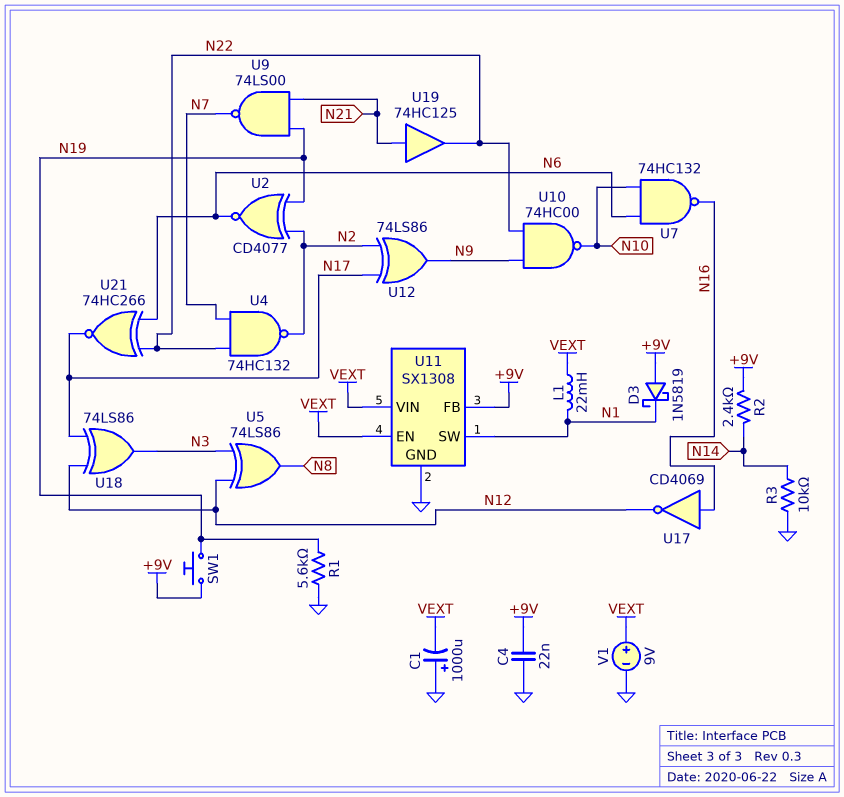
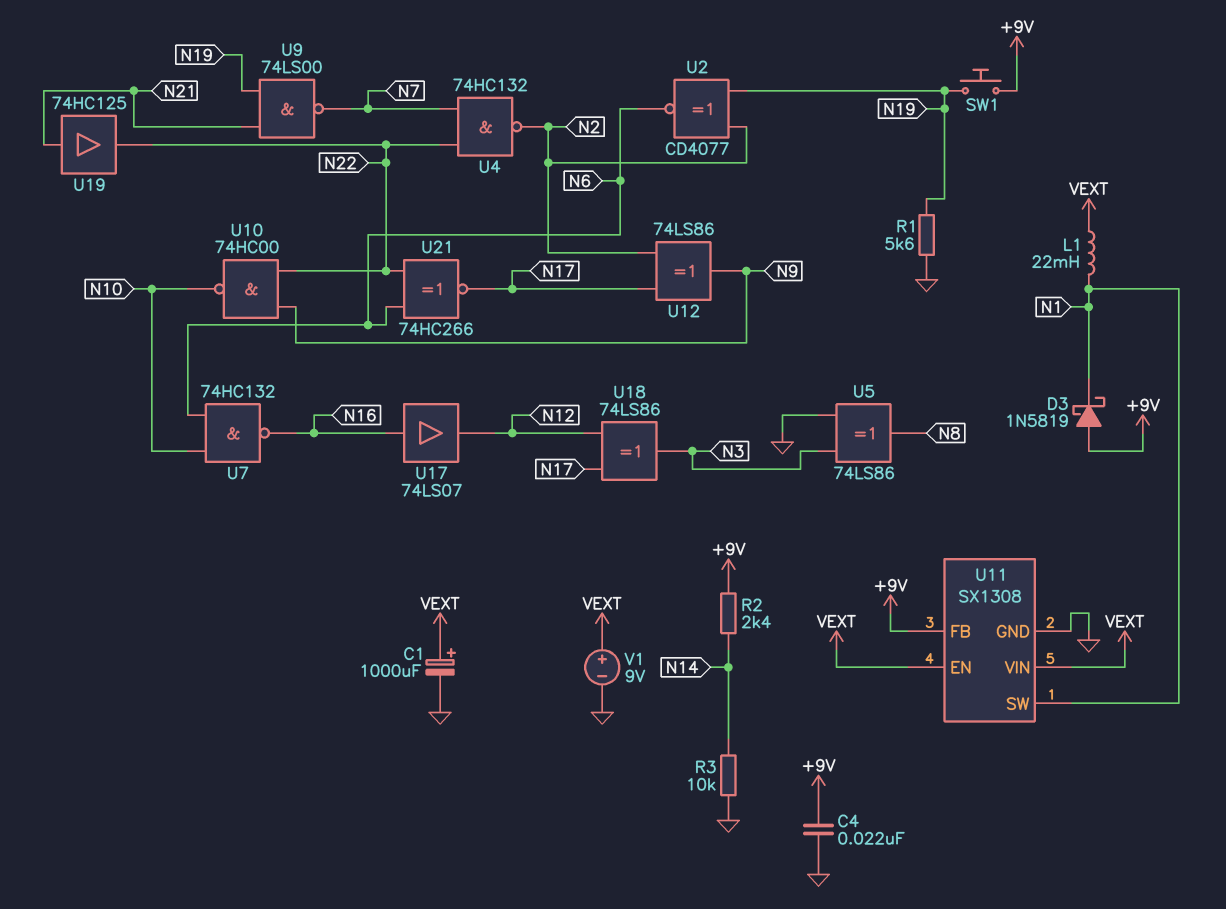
C1: 1000uF (plus GND, minus VEXT) -> 1000uF (plus VEXT, minus GND)
U5: XOR 74LS86 (in N3, in N12, out N8) -> XOR 74LS86 (in GND, in N3, out N8)
U17: NOT CD4069 (in N16, out N12) -> buffer 74LS07 (in N16, out N12)

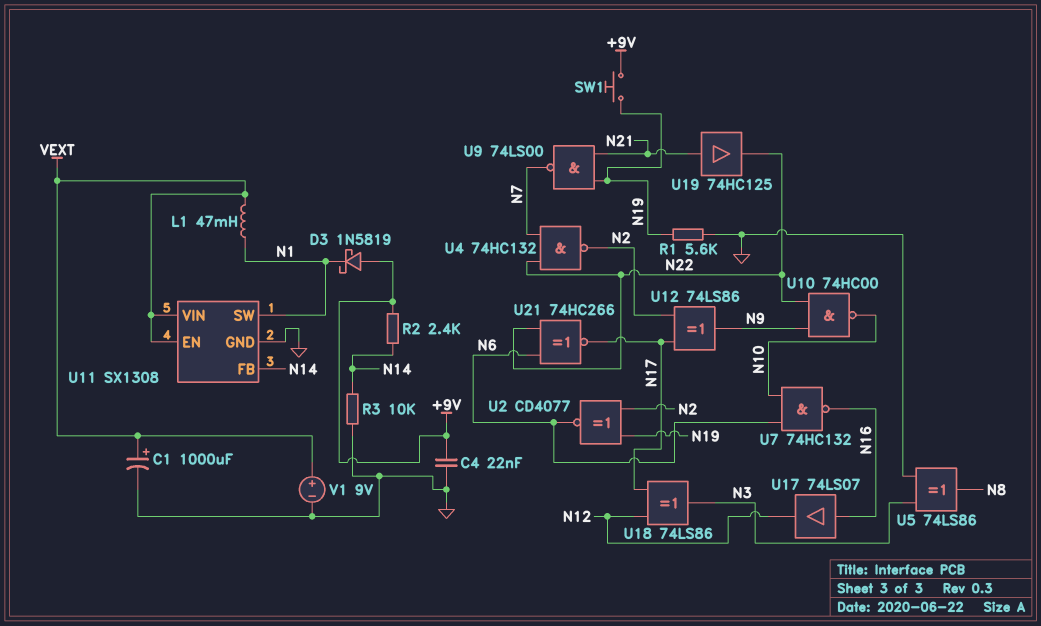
L1: 22mH (N1, VEXT) -> 47mH (N1, VEXT)
U11 pin FB: +9V -> N14

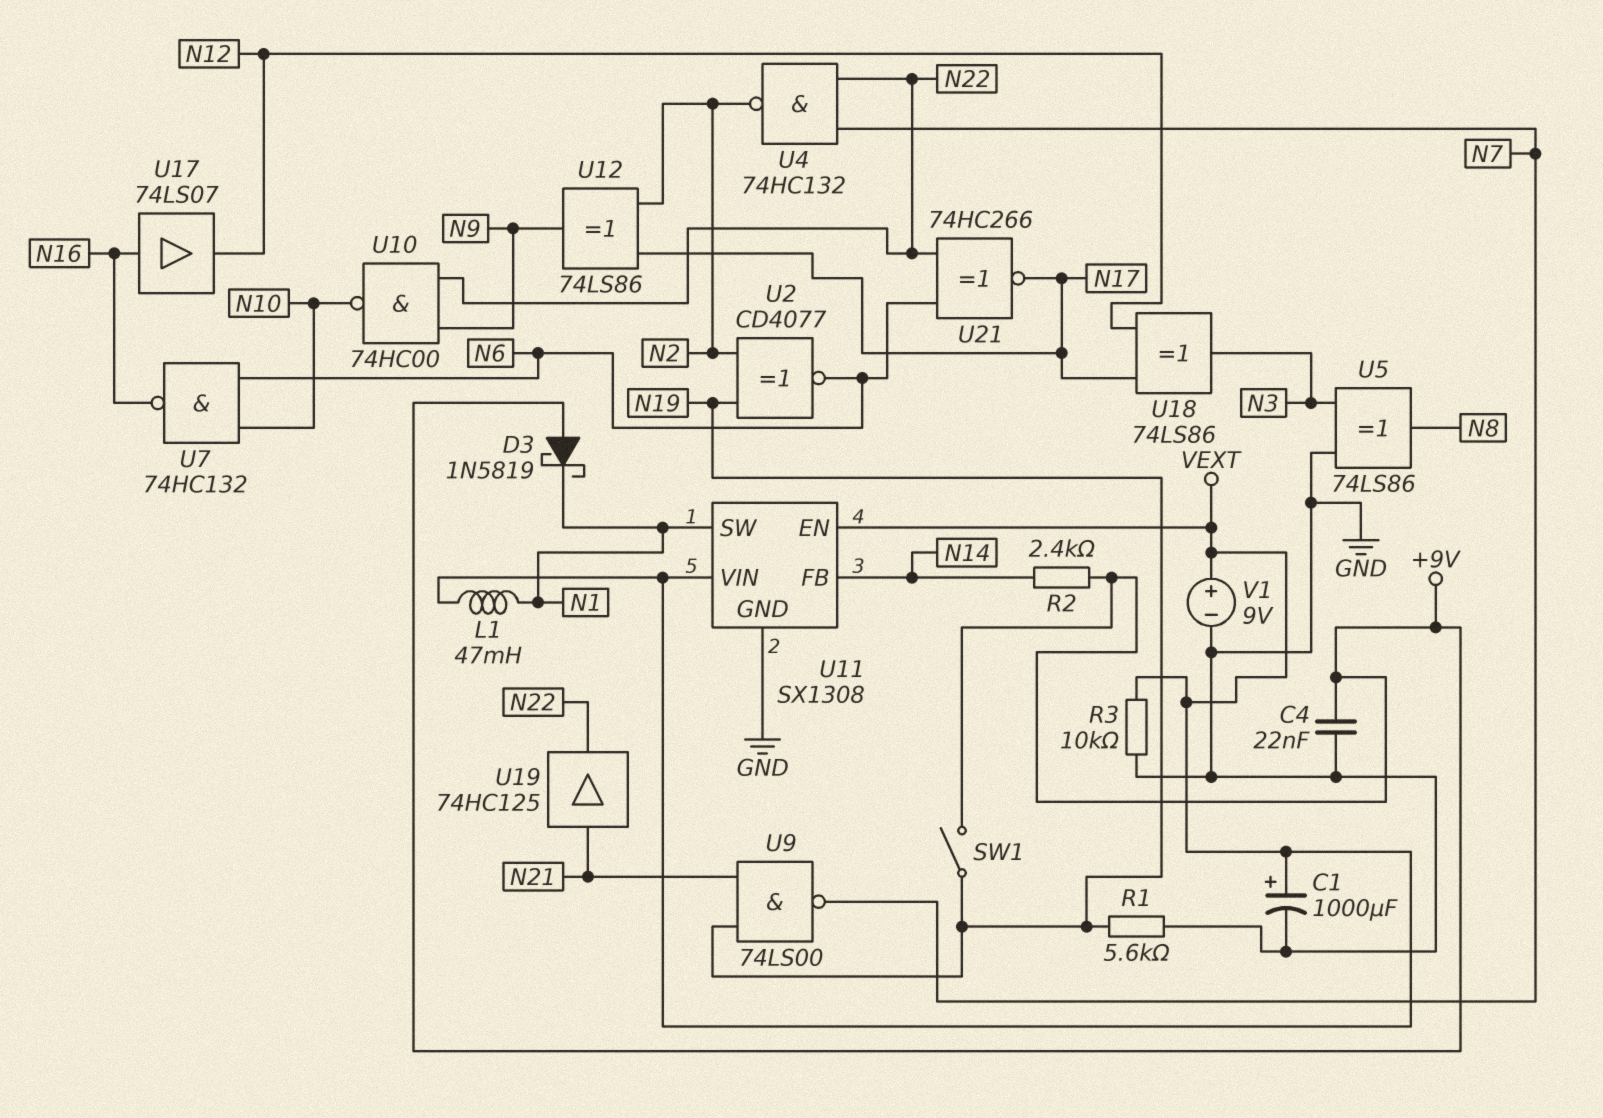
R3: 10k (GND, N14) -> 10k (GND, VEXT)
SW1: button (+9V, N19) -> switch (+9V, N19)

